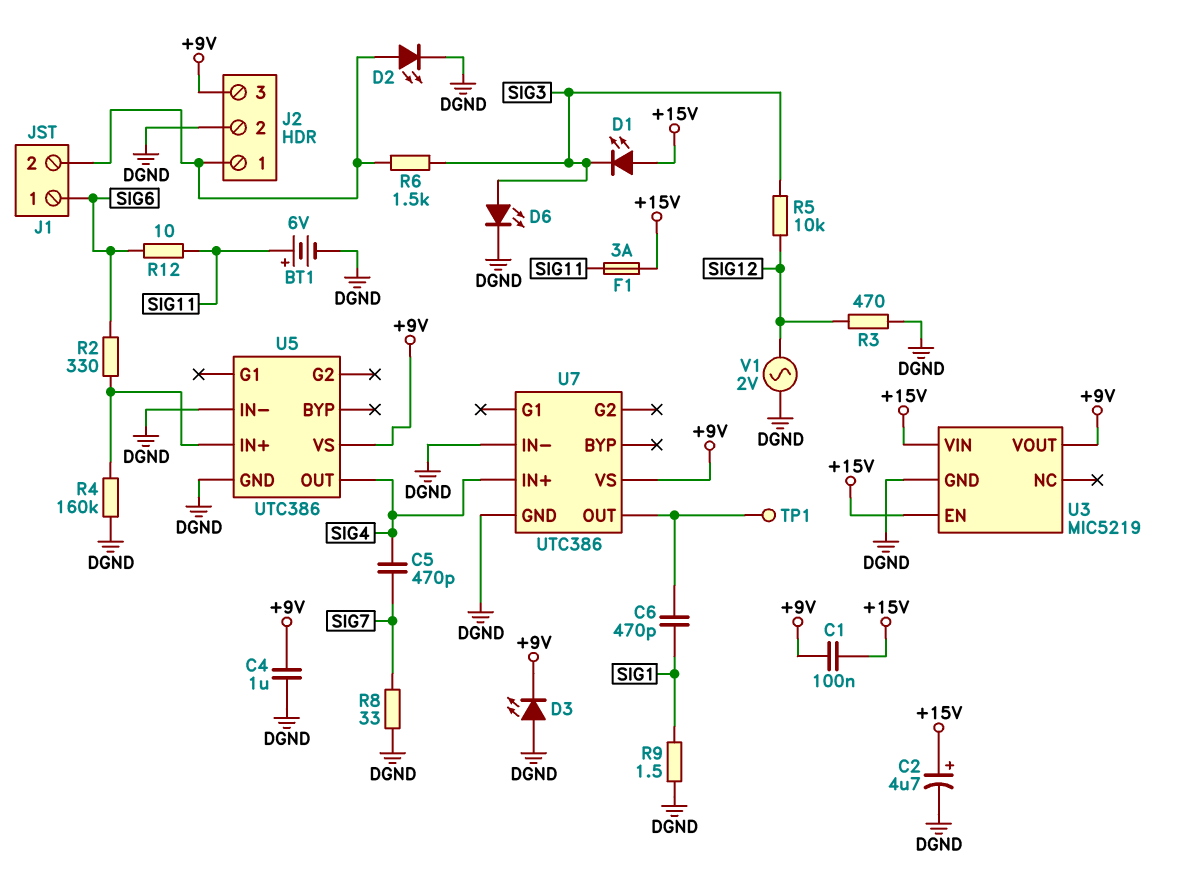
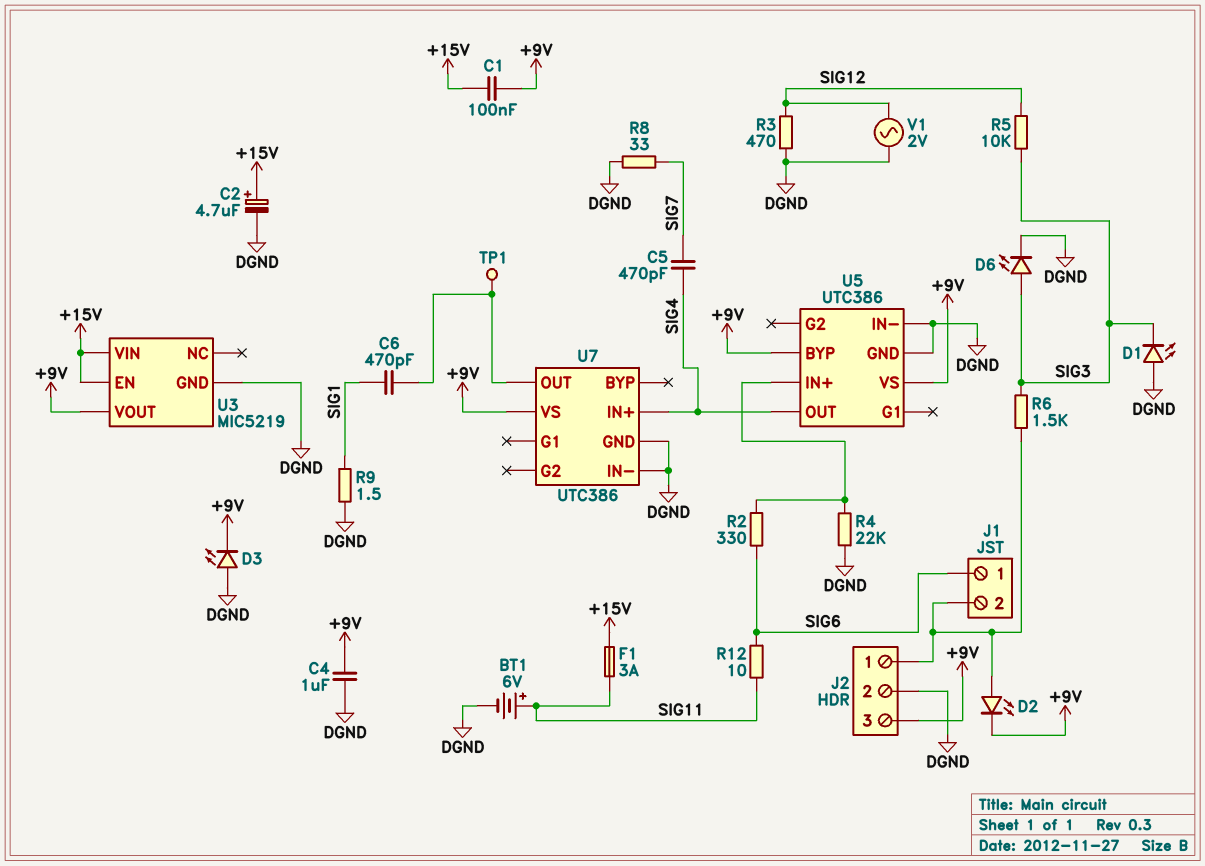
D1: LED (A +15V, K SIG3) -> LED (A DGND, K SIG3)
D2: LED (A J1/2, K DGND) -> LED (A J1/2, K +9V)
R4: 160k (DGND, U5/IN+) -> 22k (DGND, U5/IN+)
U5 pin BYP: none -> +9V

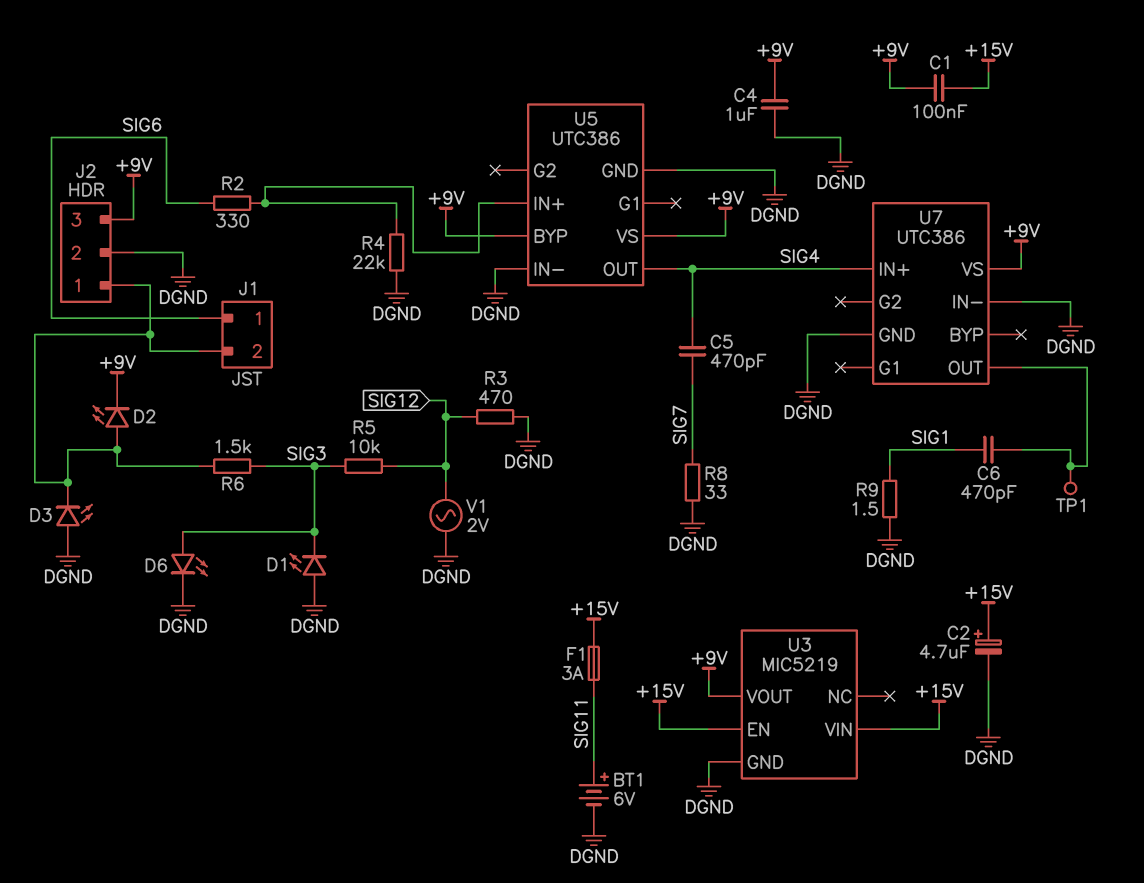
D3: LED (A DGND, K +9V) -> LED (A DGND, K J1/2)
R12: 10 (SIG6, SIG11) -> none

